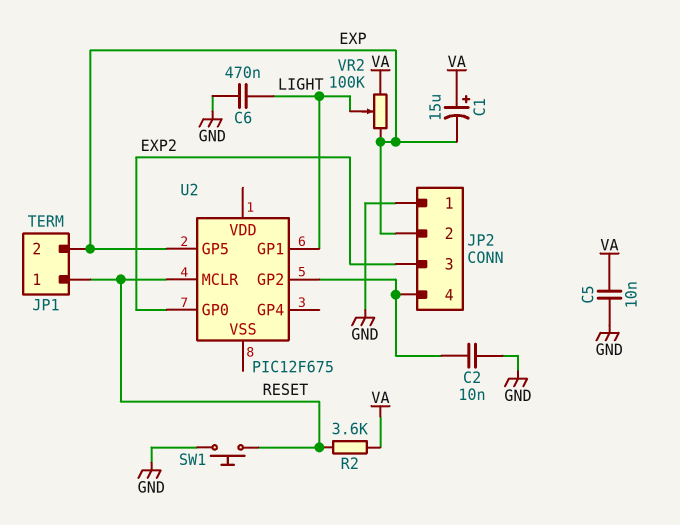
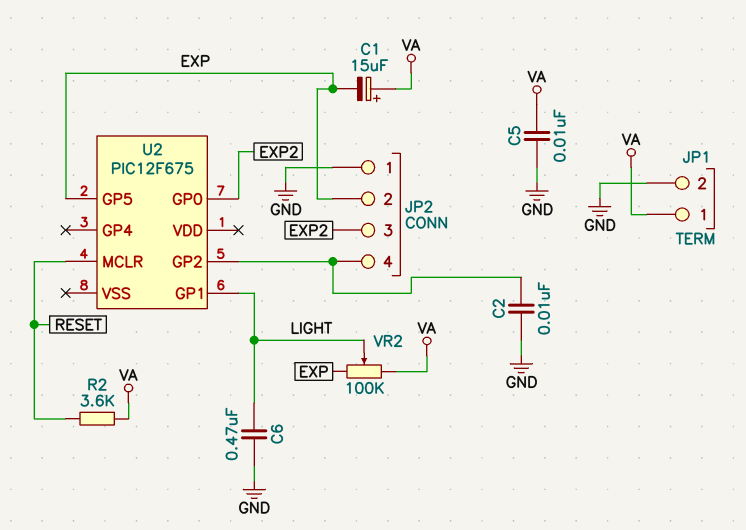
JP1 pin 1: RESET -> VA
JP1 pin 2: EXP -> GND
SW1: button (GND, RESET) -> none

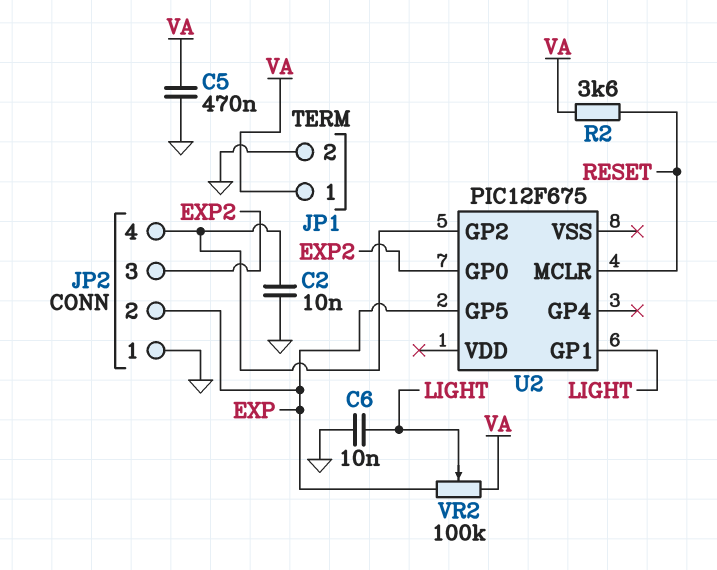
C1: 15uF (plus VA, minus EXP) -> none
C5: 10nF (GND, VA) -> 470nF (GND, VA)
C6: 470nF (GND, LIGHT) -> 10nF (GND, LIGHT)

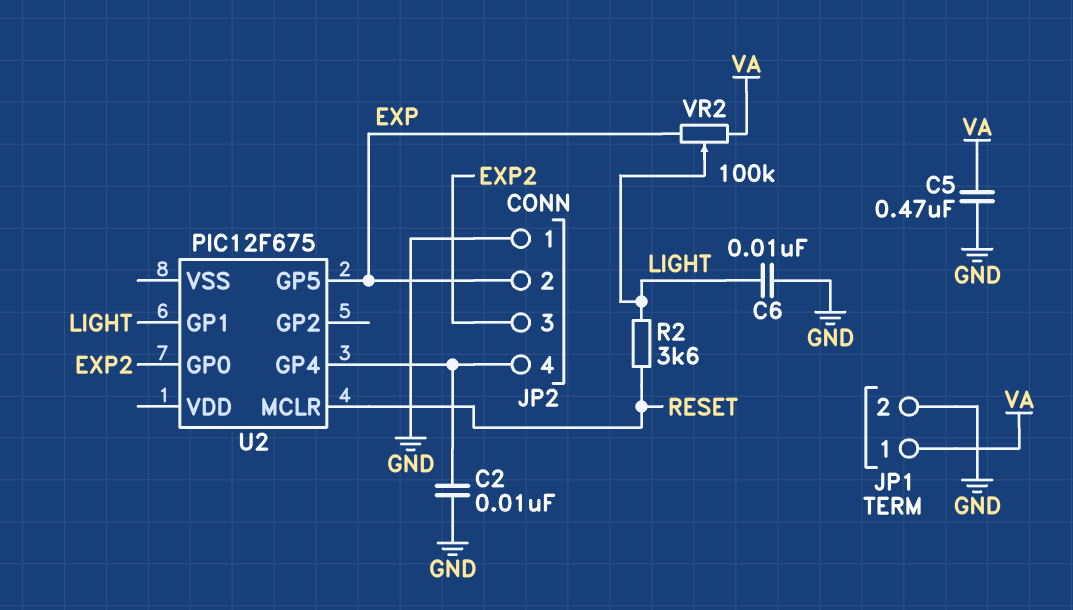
R2: 3.6k (RESET, VA) -> 3.6k (LIGHT, RESET)
U2 pin GP2: JP2/4 -> none
U2 pin GP4: none -> JP2/4

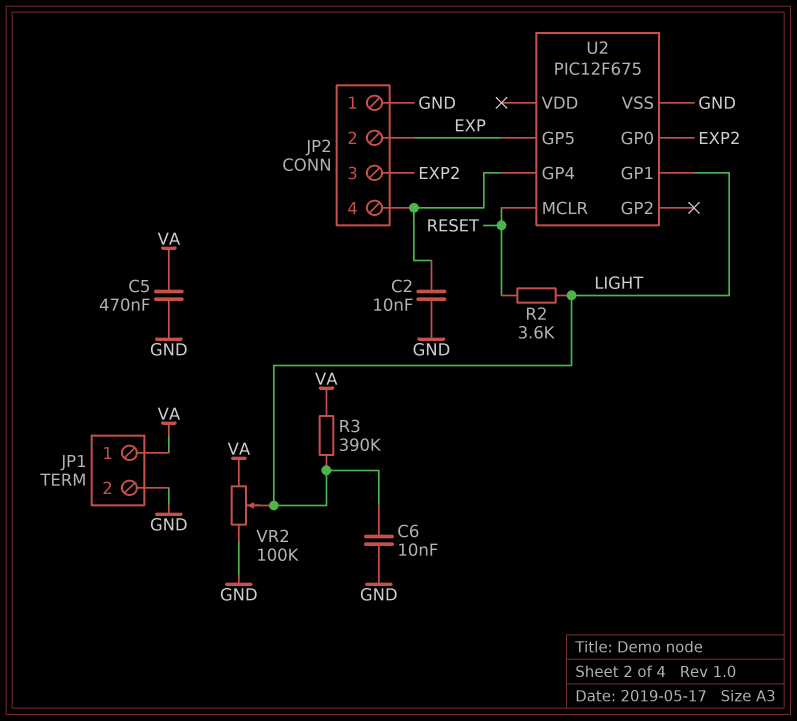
R3: none -> 390k (LIGHT, VA)
U2 pin VSS: none -> GND
VR2: 100k (EXP, VA, wiper LIGHT) -> 100k (GND, VA, wiper LIGHT)

